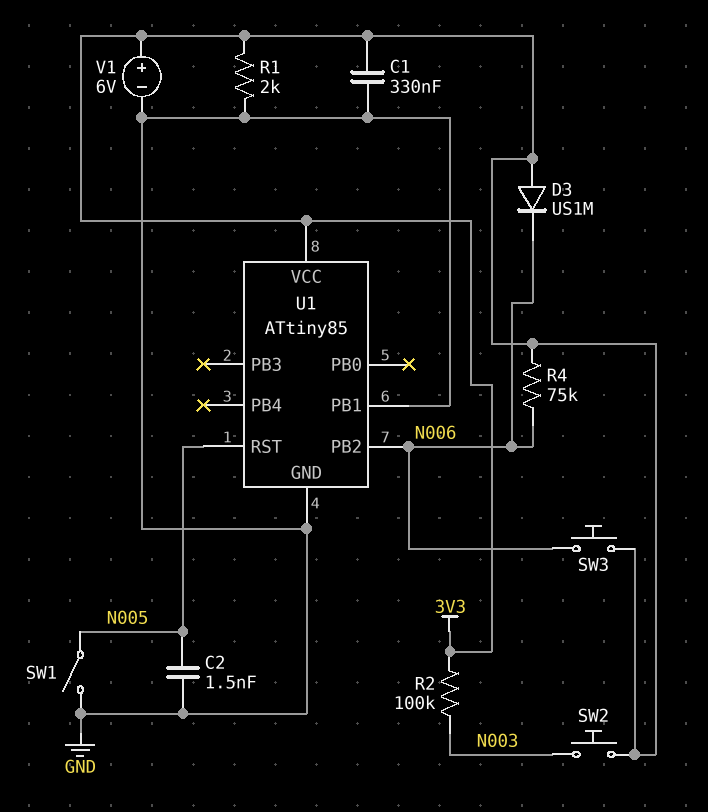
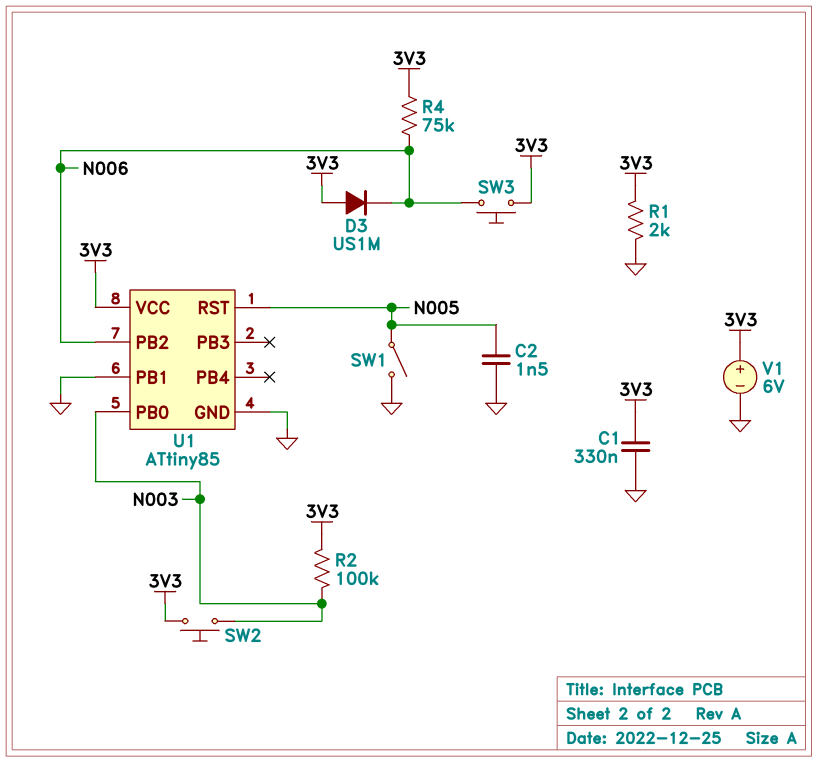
U1 pin PB0: none -> N003

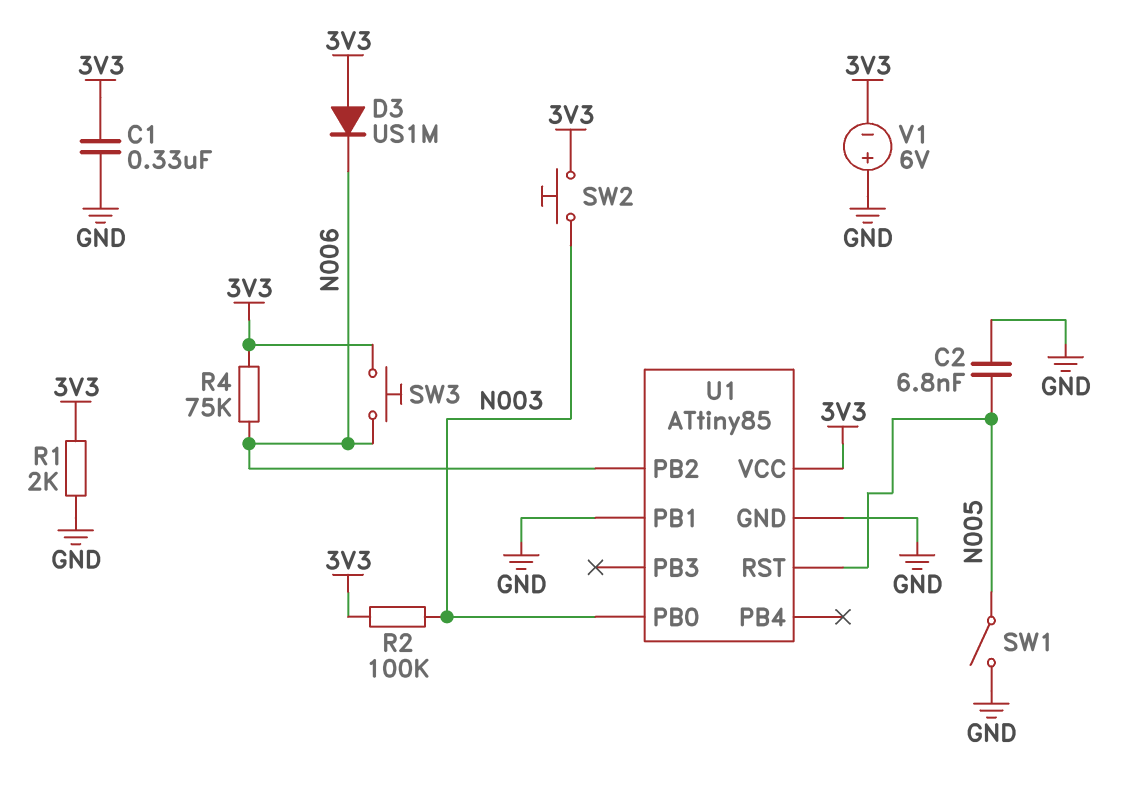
C2: 1.5nF (GND, N005) -> 6.8nF (GND, N005)
V1: 6V (plus 3V3, minus GND) -> 6V (plus GND, minus 3V3)

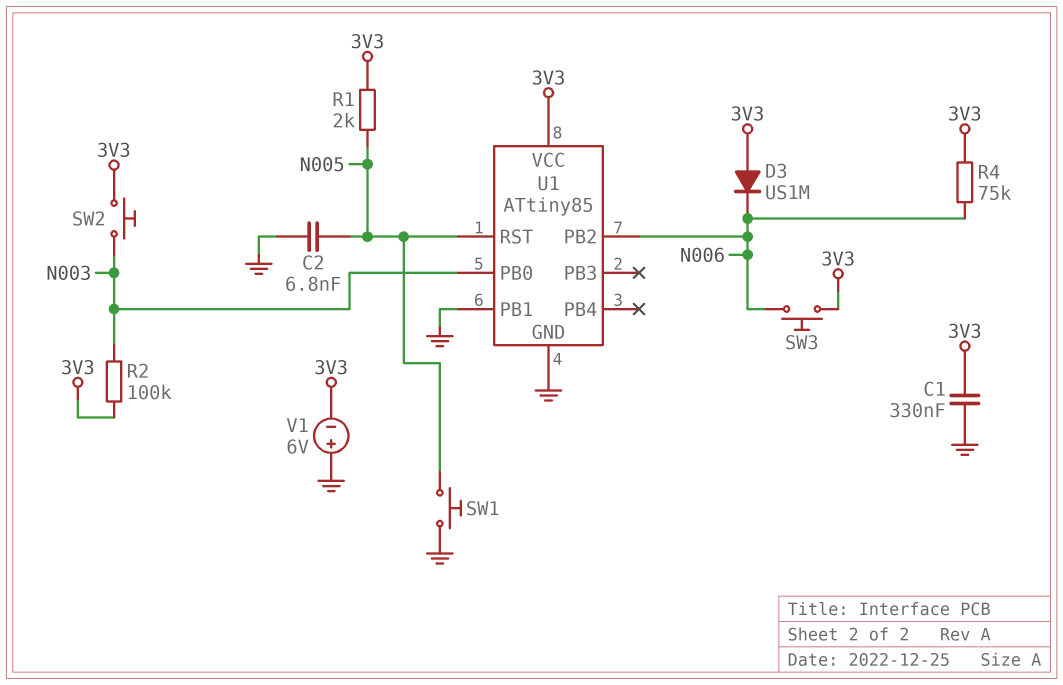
R1: 2k (3V3, GND) -> 2k (3V3, N005)
SW1: switch (GND, N005) -> button (GND, N005)

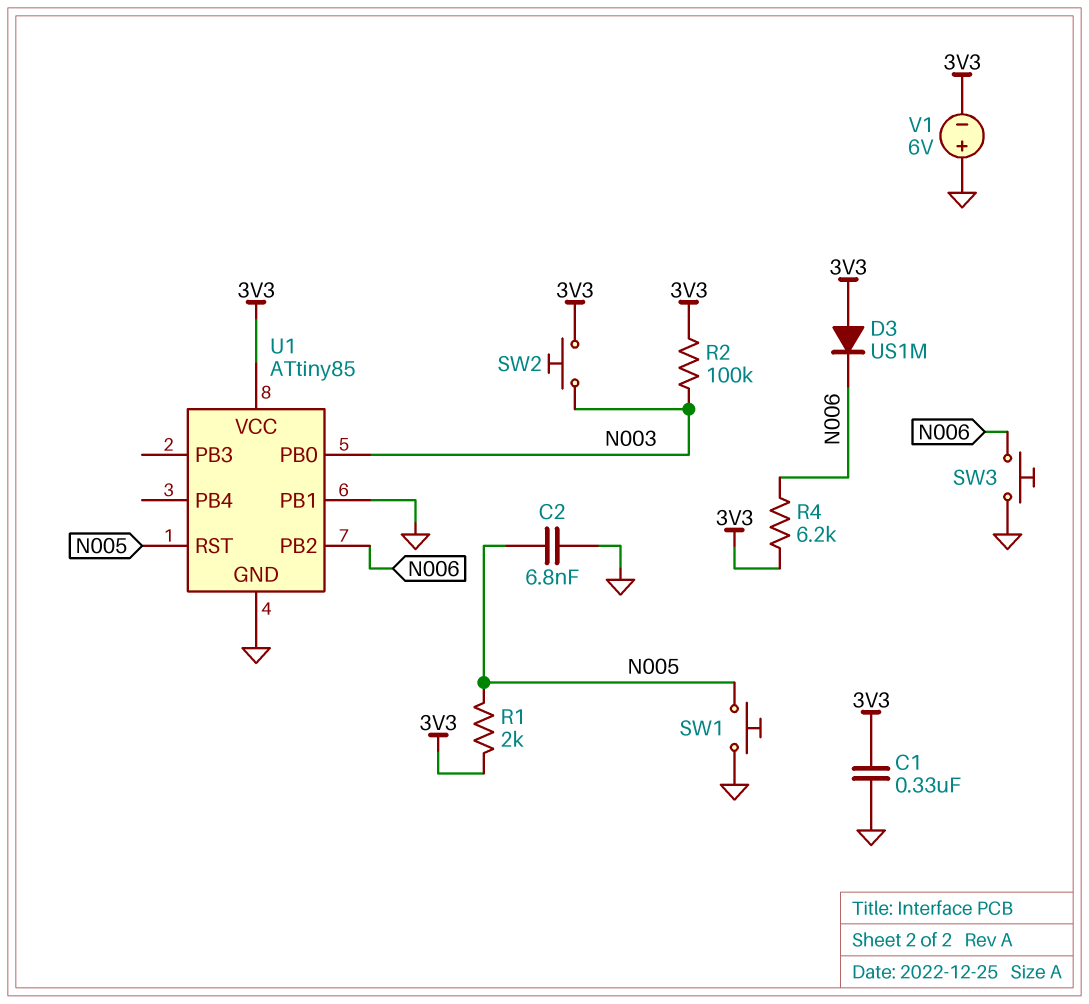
R4: 75k (3V3, N006) -> 6.2k (3V3, N006)
SW3: button (3V3, N006) -> button (GND, N006)

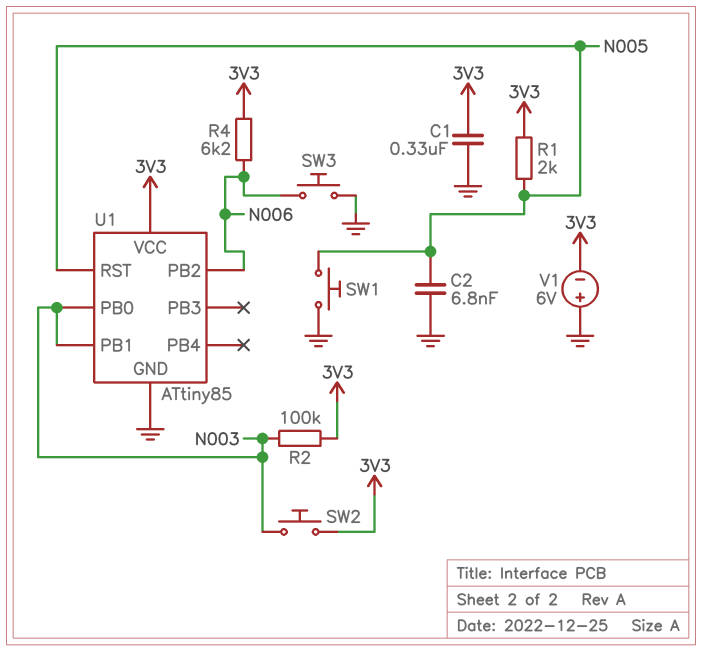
D3: diode US1M (A 3V3, K N006) -> none
U1 pin PB1: GND -> N003

